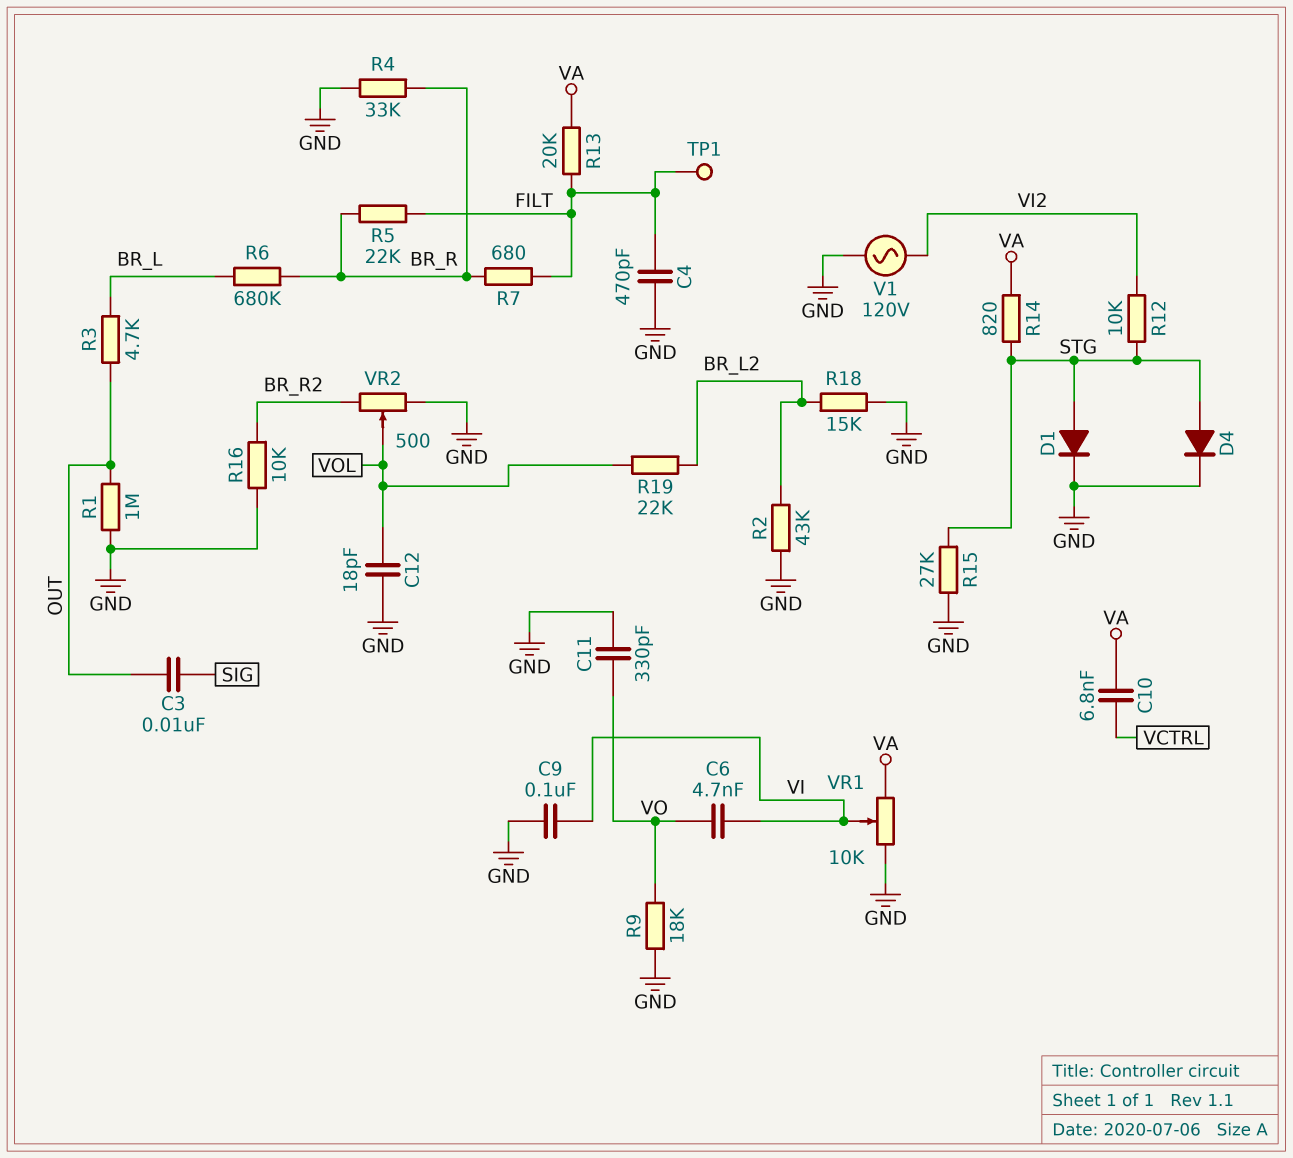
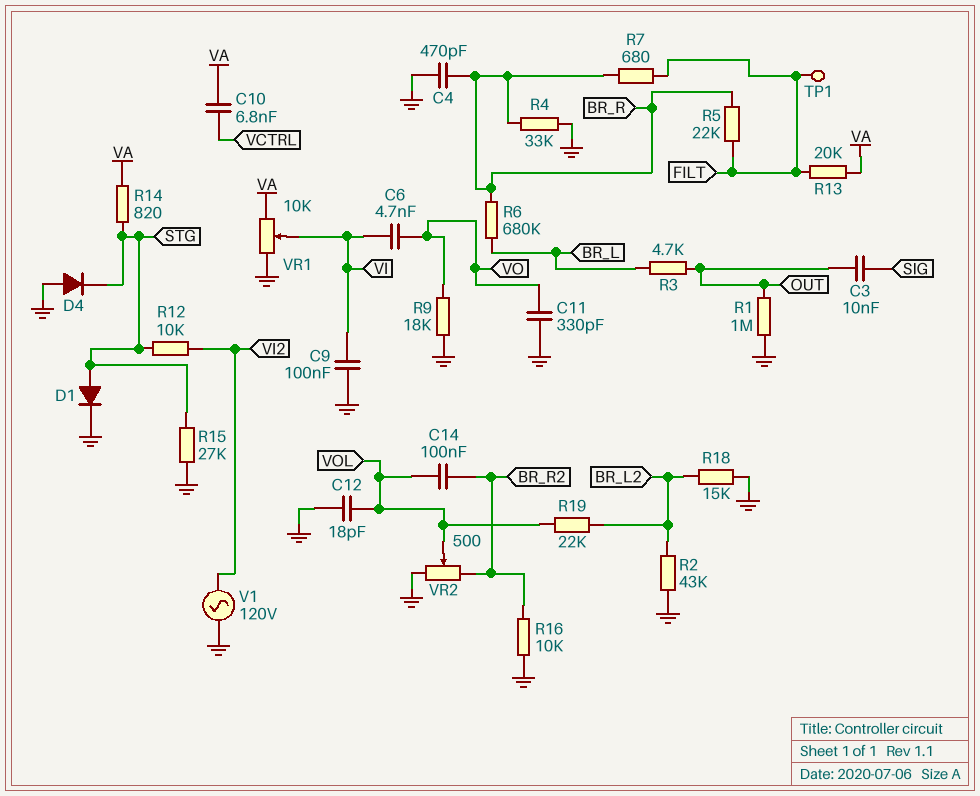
C4: 470pF (FILT, GND) -> 470pF (BR_R, GND)
C14: none -> 100nF (BR_R2, VOL)
D4: diode (A STG, K GND) -> diode (A GND, K STG)

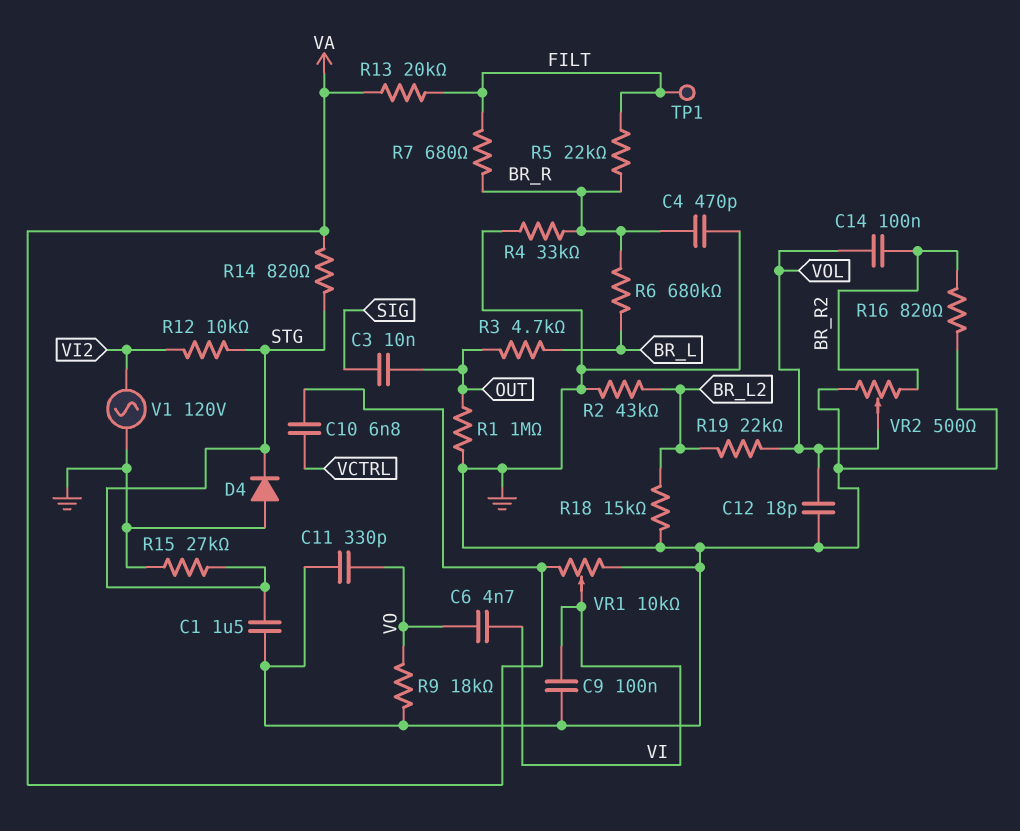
C1: none -> 1.5uF (GND, STG)
D1: diode (A STG, K GND) -> none
R16: 10k (BR_R2, GND) -> 820 (BR_R2, GND)

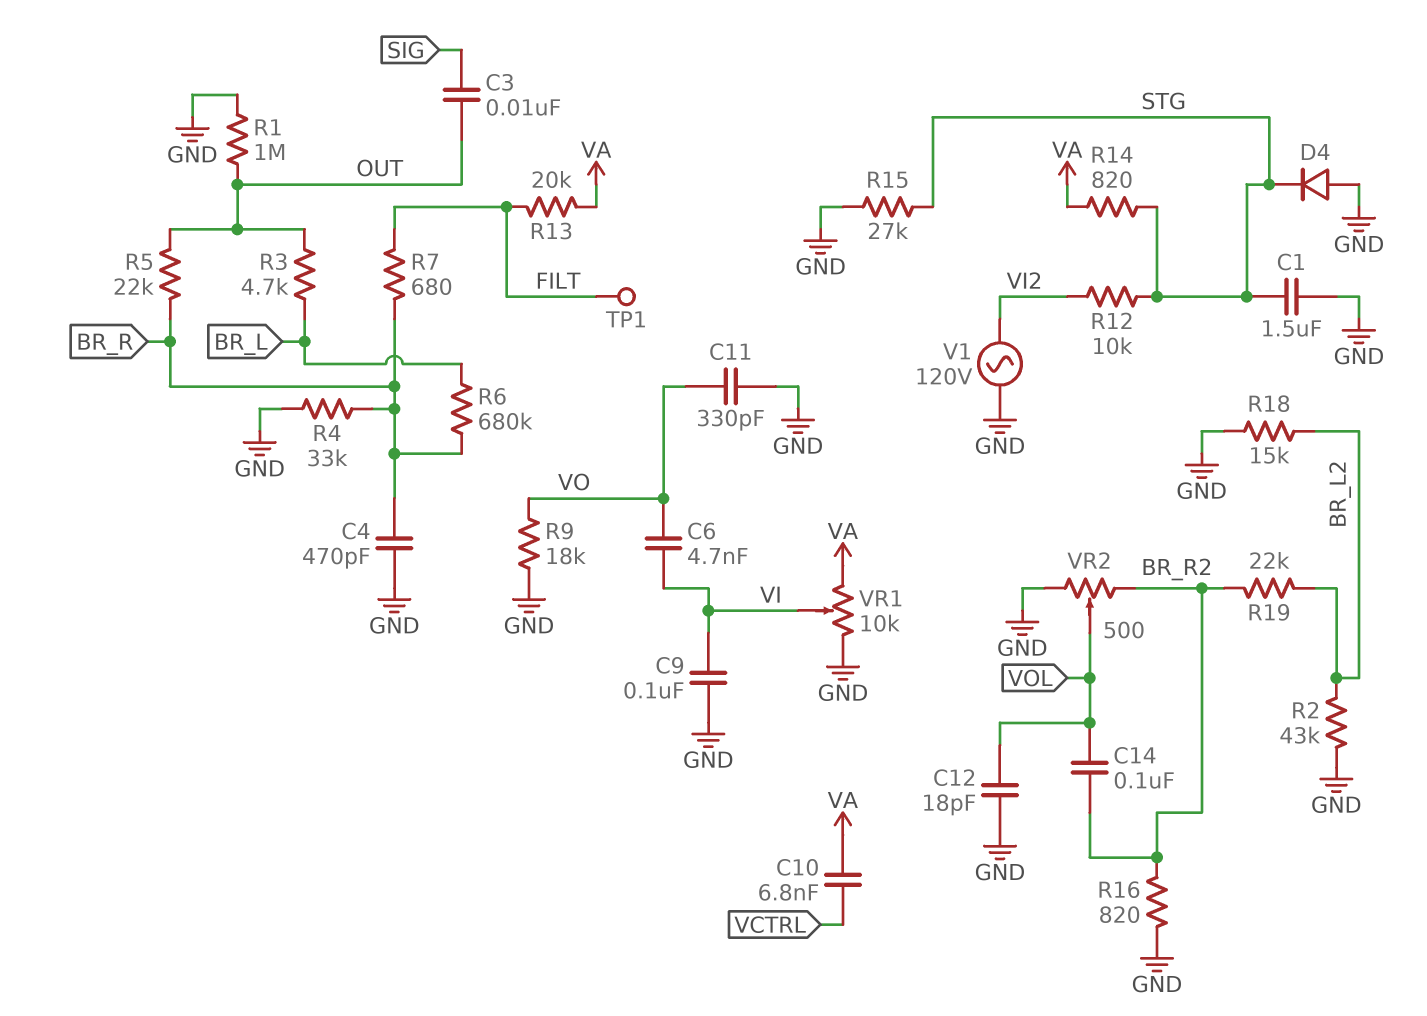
R5: 22k (BR_R, FILT) -> 22k (BR_R, OUT)
R19: 22k (BR_L2, VOL) -> 22k (BR_L2, BR_R2)

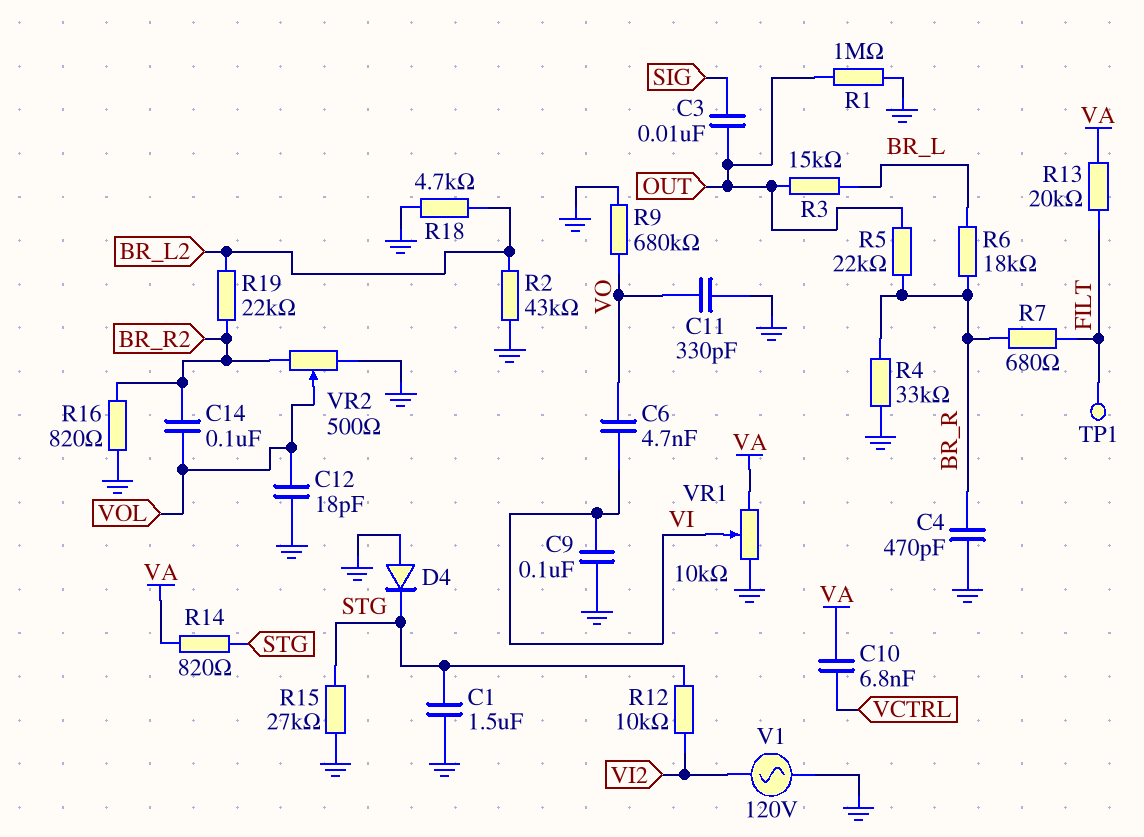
R3: 4.7k (BR_L, OUT) -> 15k (BR_L, OUT)
R6: 680k (BR_L, BR_R) -> 18k (BR_L, BR_R)
R9: 18k (GND, VO) -> 680k (GND, VO)
R18: 15k (BR_L2, GND) -> 4.7k (BR_L2, GND)

